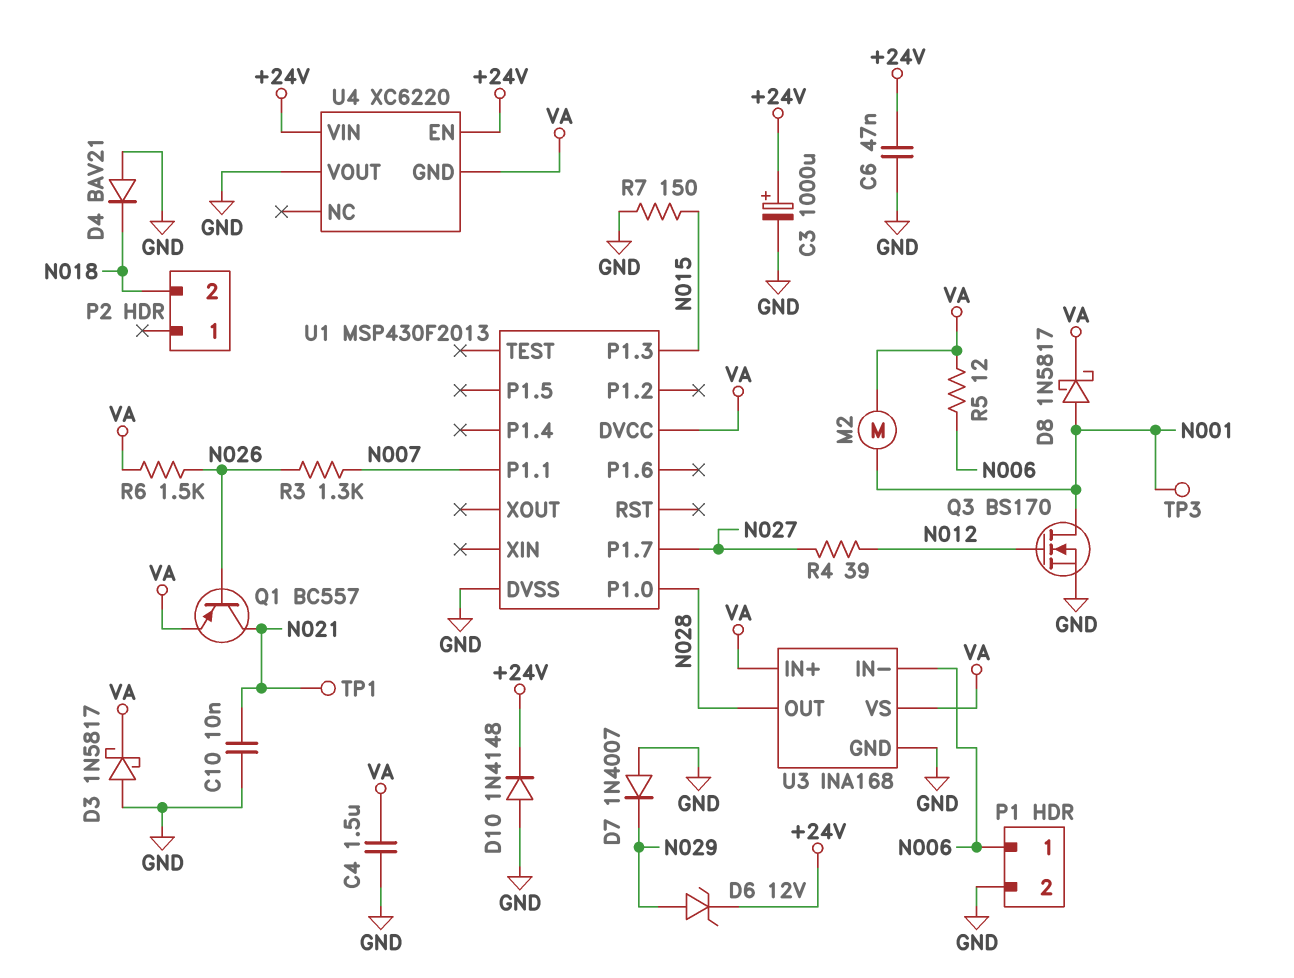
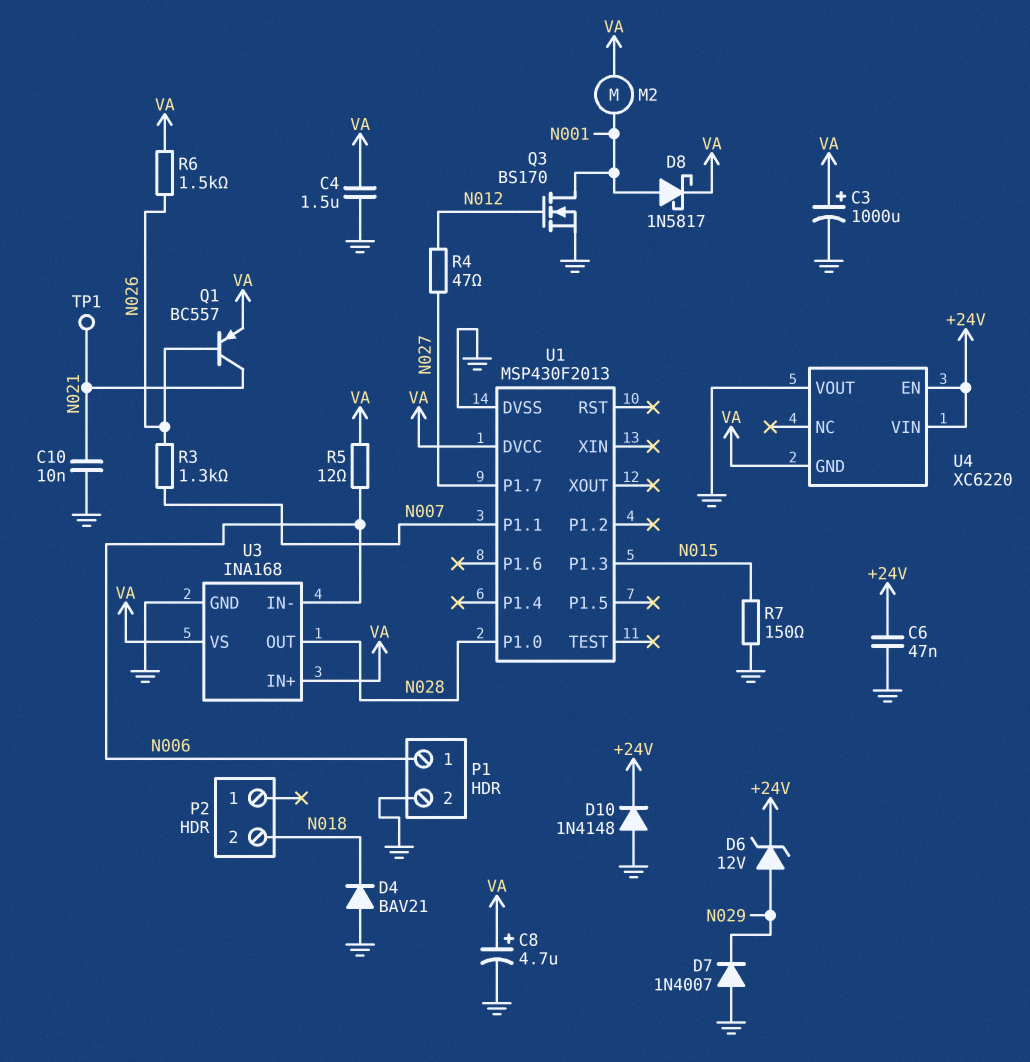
C3: 1000uF (plus +24V, minus GND) -> 1000uF (plus VA, minus GND)
C8: none -> 4.7uF (plus VA, minus GND)
D3: schottky 1N5817 (A GND, K VA) -> none
R4: 39 (N012, N027) -> 47 (N012, N027)
TP3: test point (N001) -> none

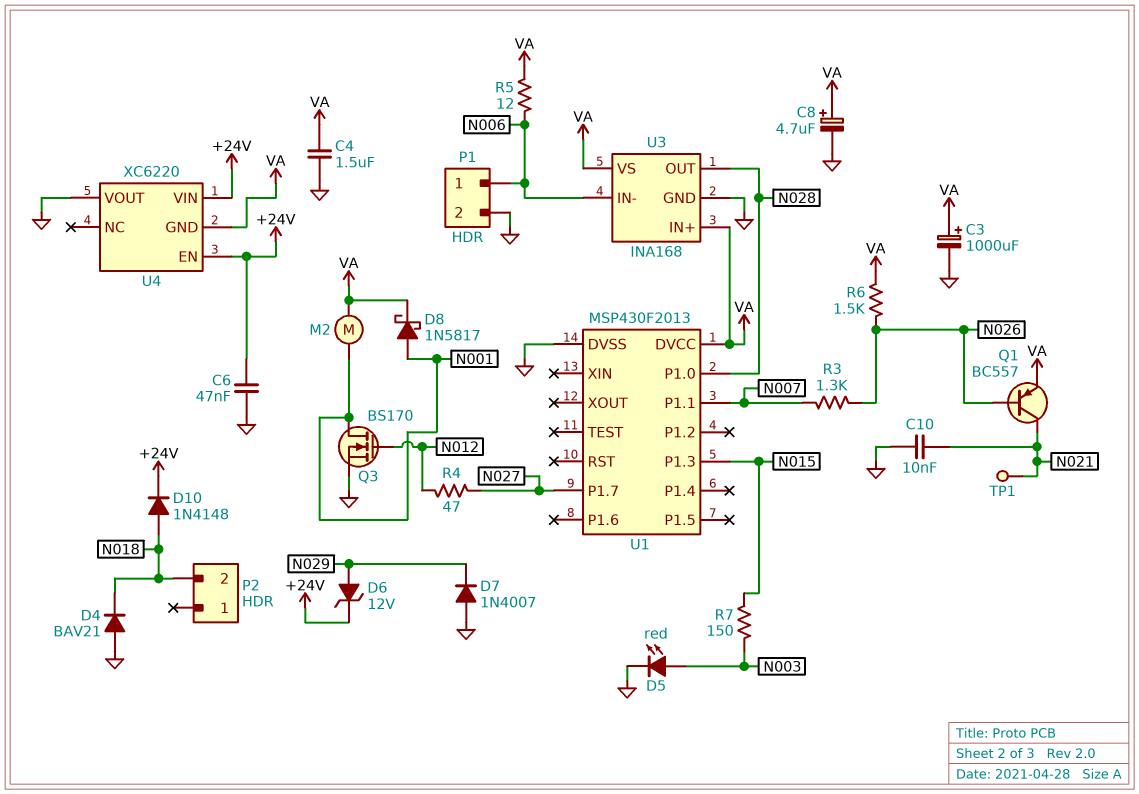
D5: none -> LED red (A N003, K GND)
D10: diode 1N4148 (A GND, K +24V) -> diode 1N4148 (A N018, K +24V)
R7: 150 (GND, N015) -> 150 (N003, N015)

